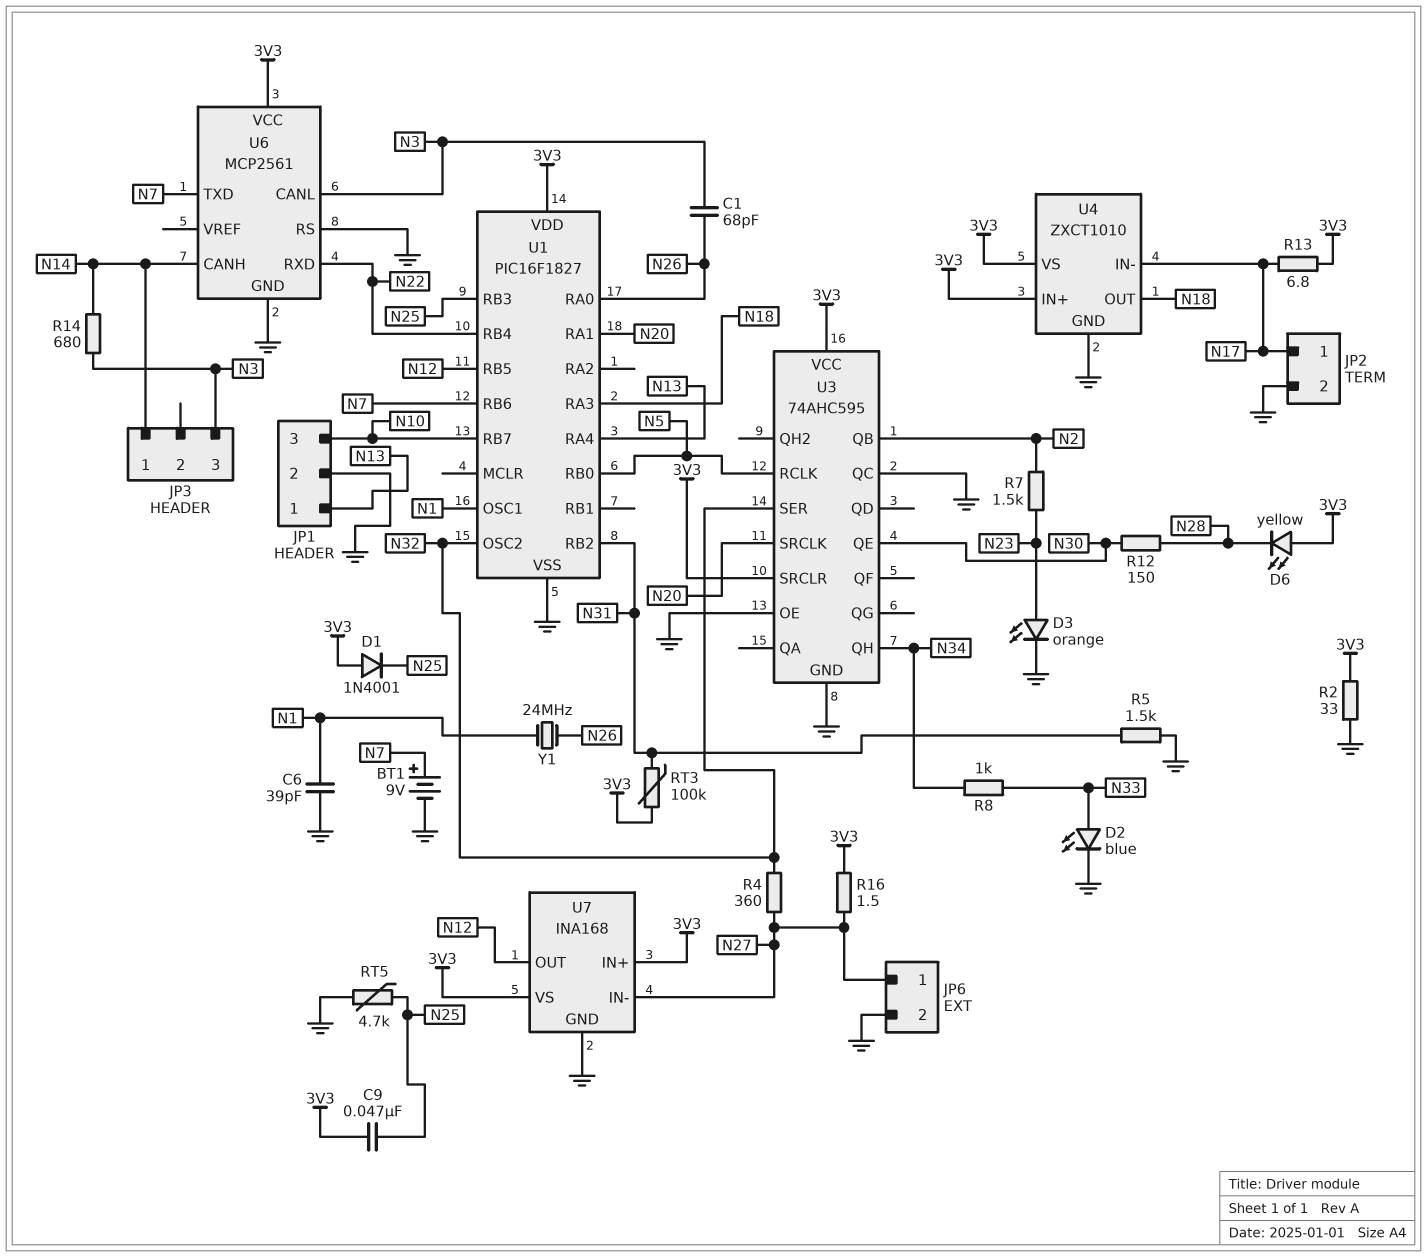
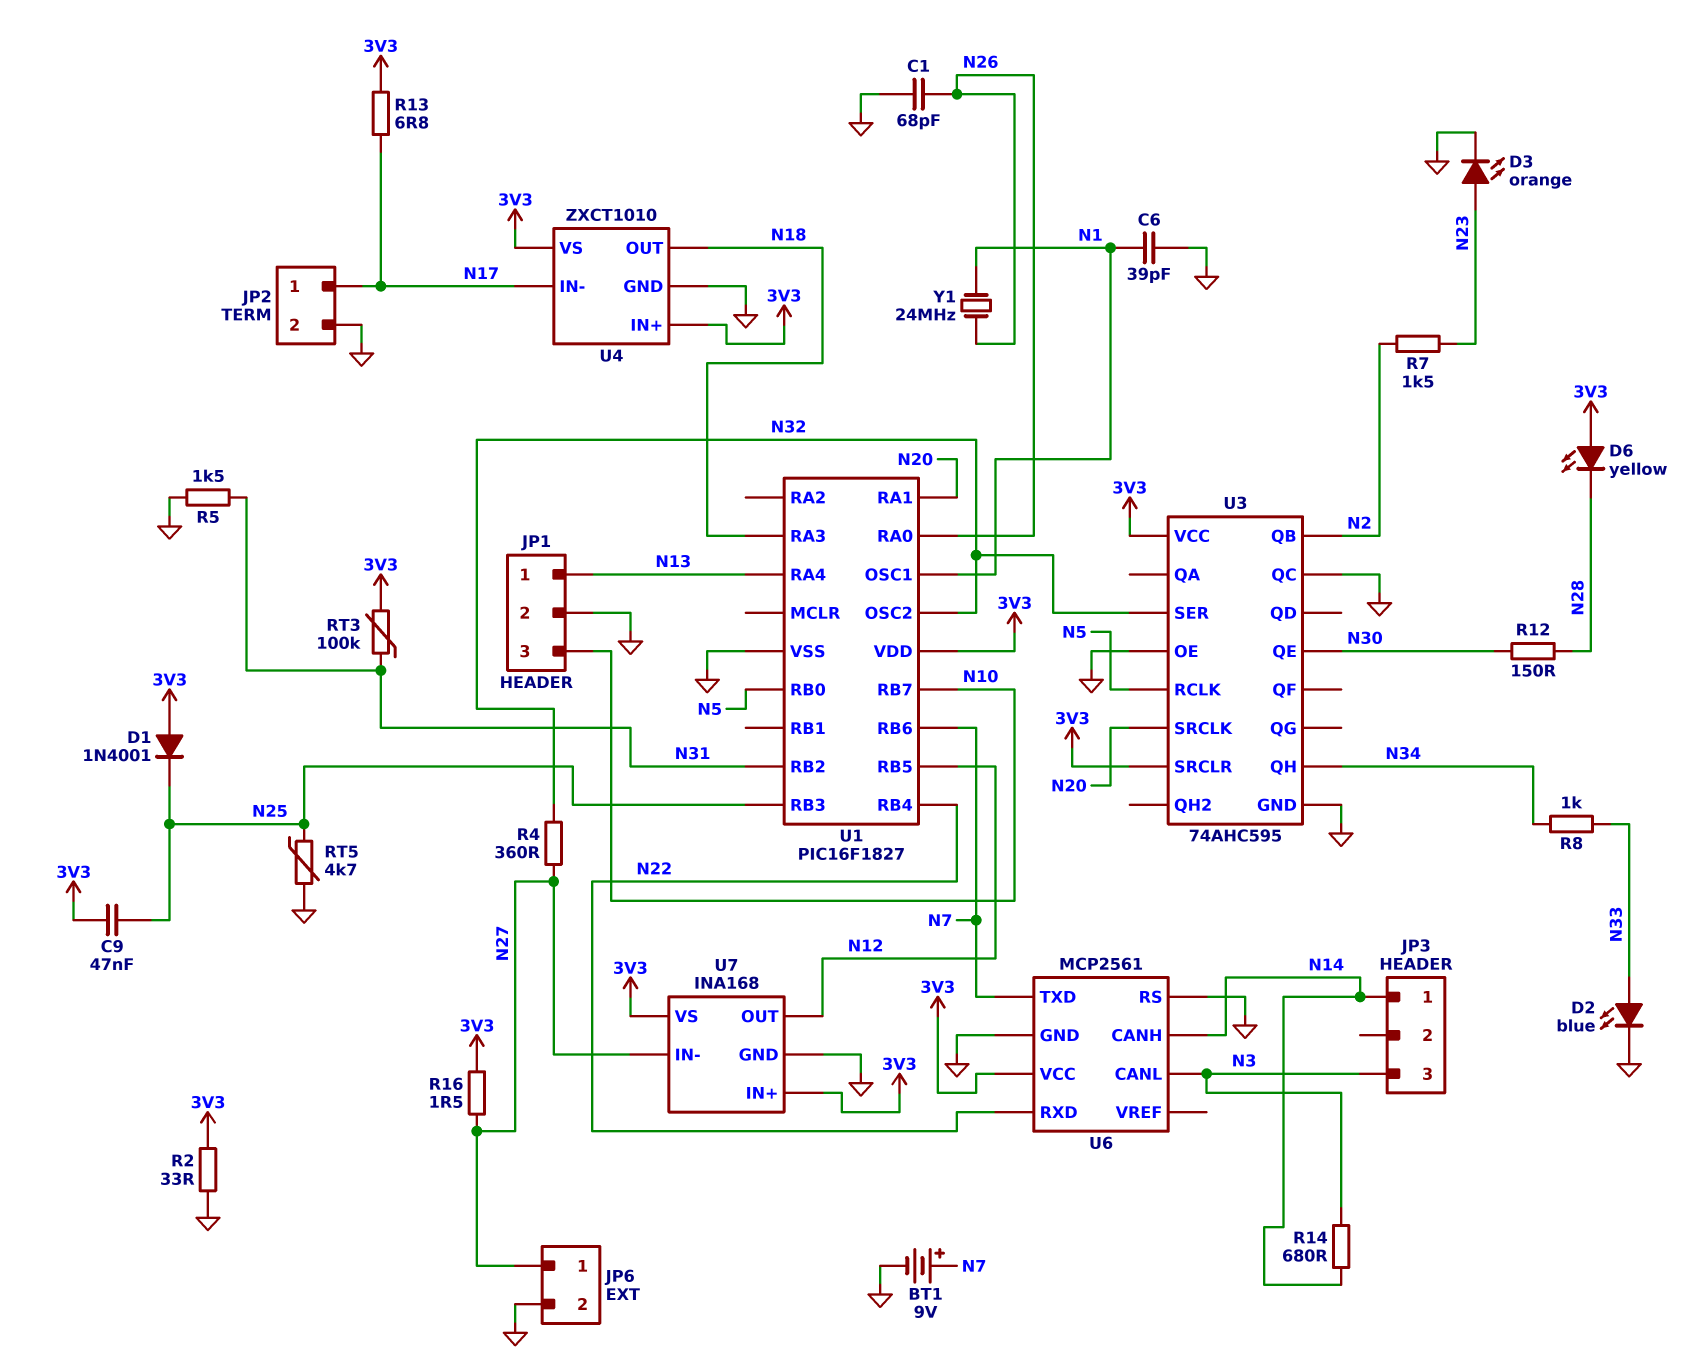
C1: 68pF (N3, N26) -> 68pF (GND, N26)

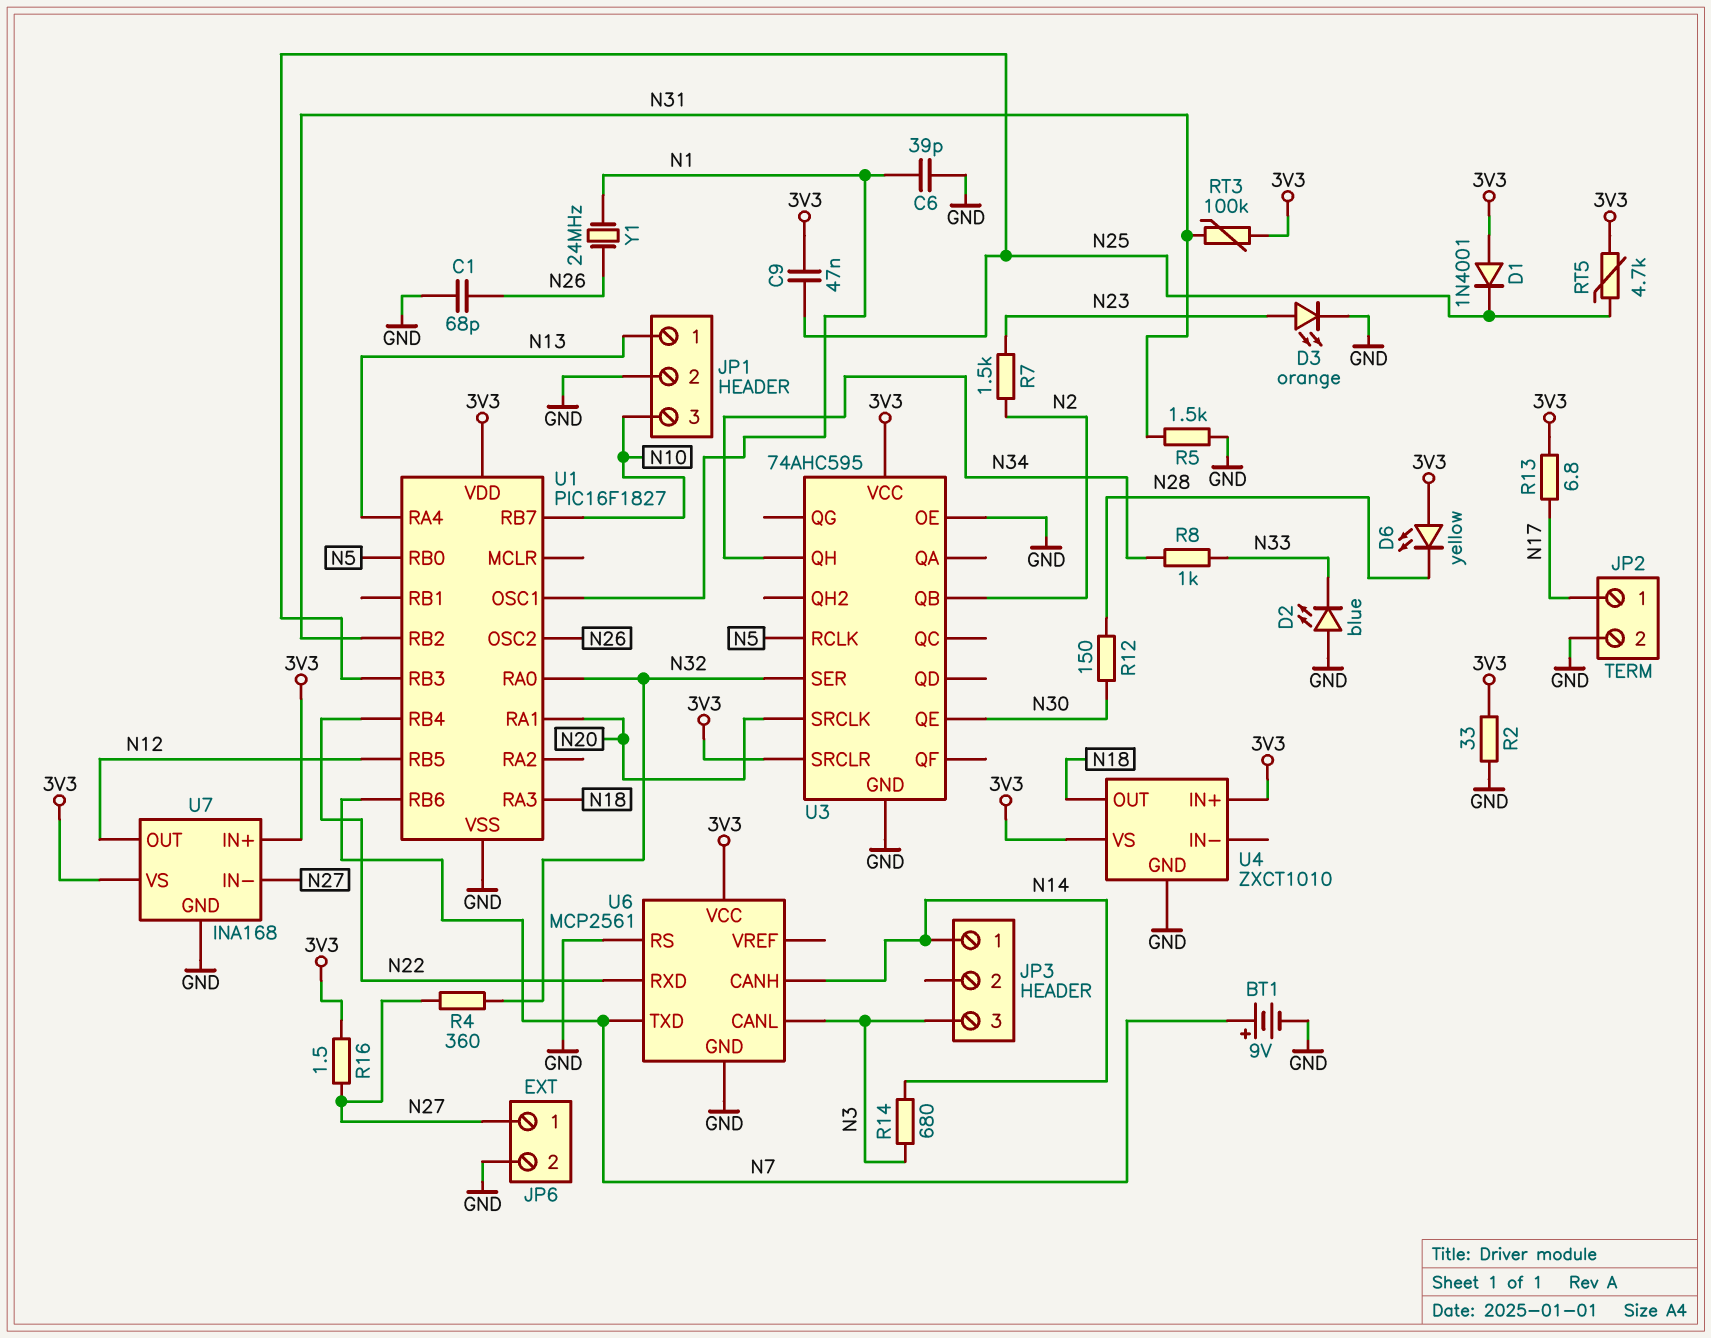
D2: LED blue (A N33, K GND) -> LED blue (A GND, K N33)
RT5: 4.7k (GND, N25) -> 4.7k (3V3, N25)
U1 pin OSC2: N32 -> N26
U1 pin RA0: N26 -> N32
U3 pin QC: GND -> none
U4 pin IN-: N17 -> none

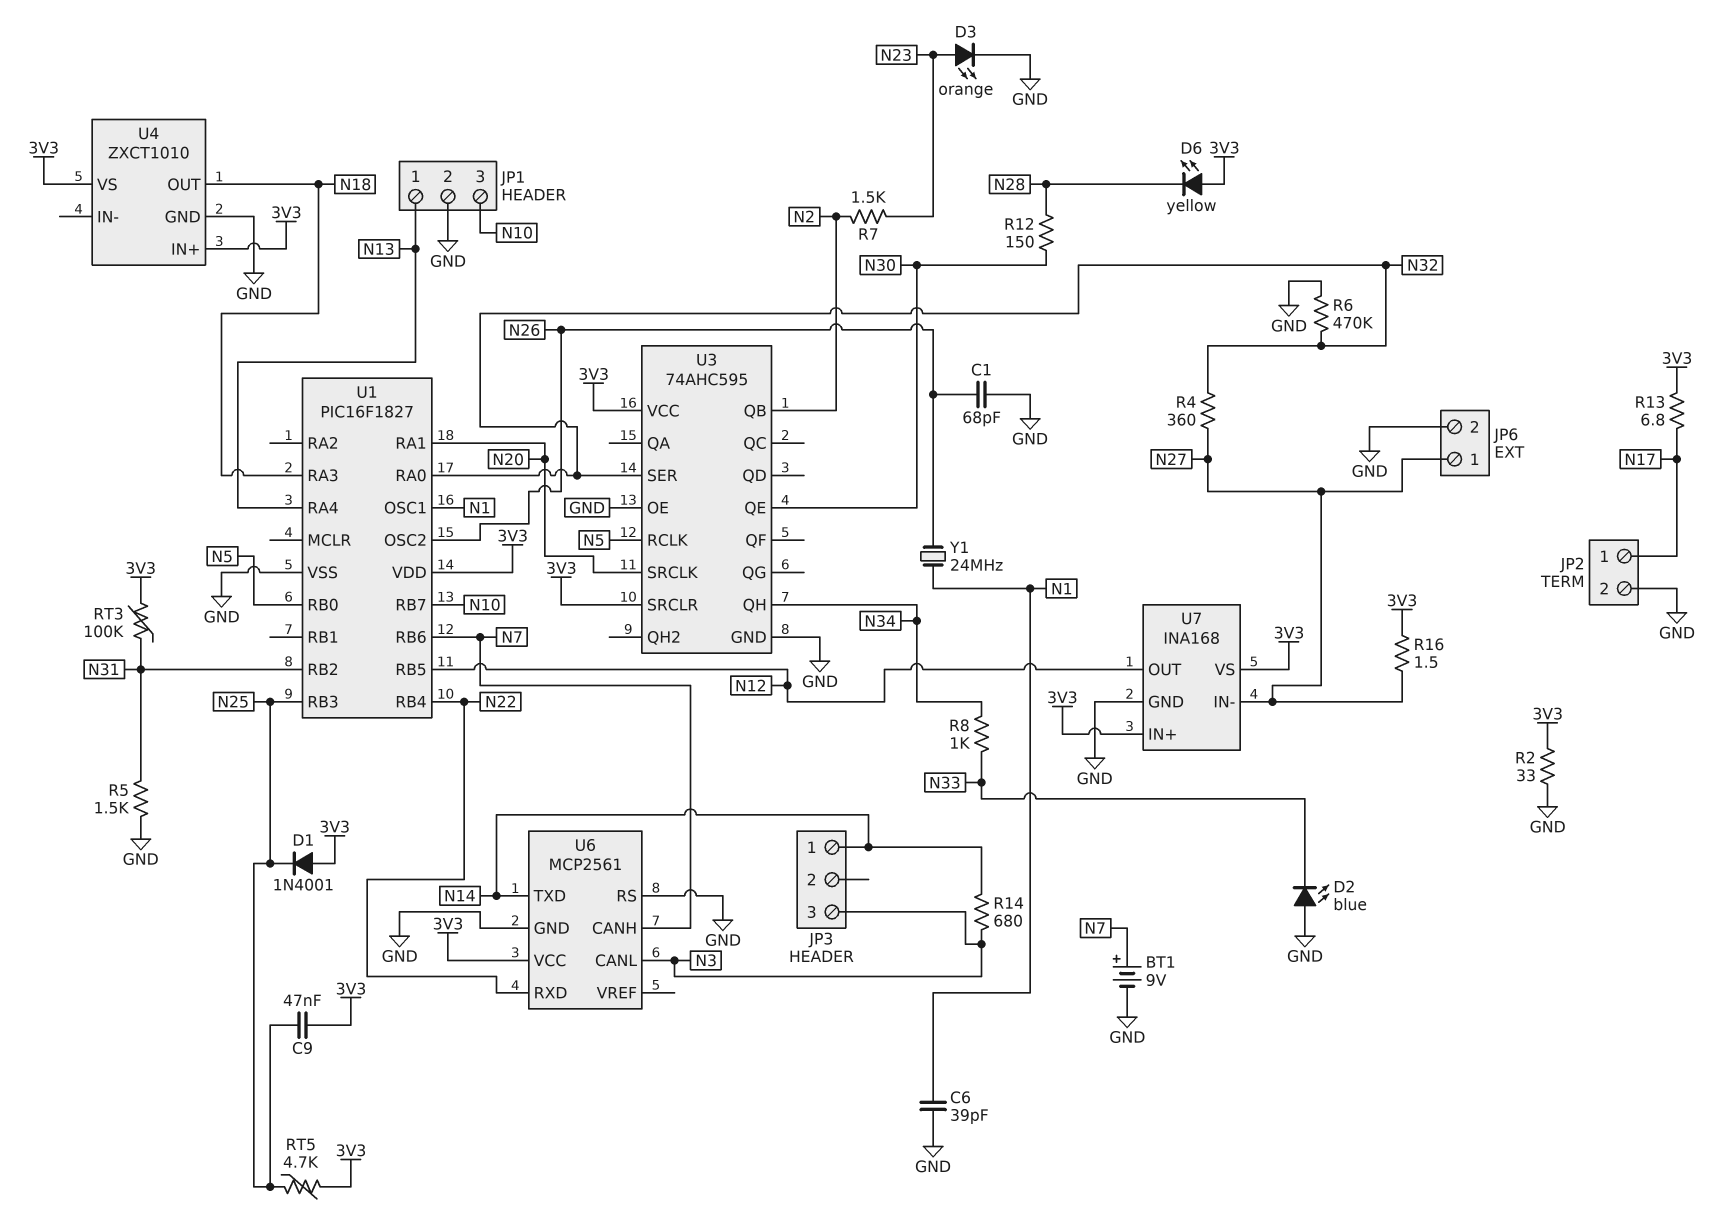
R6: none -> 470k (GND, N32)
U6 pin CANH: N14 -> N7
U6 pin TXD: N7 -> N14

